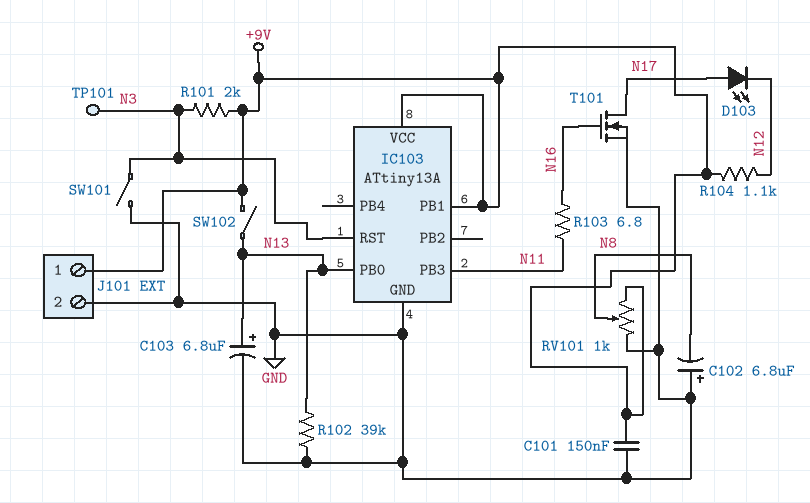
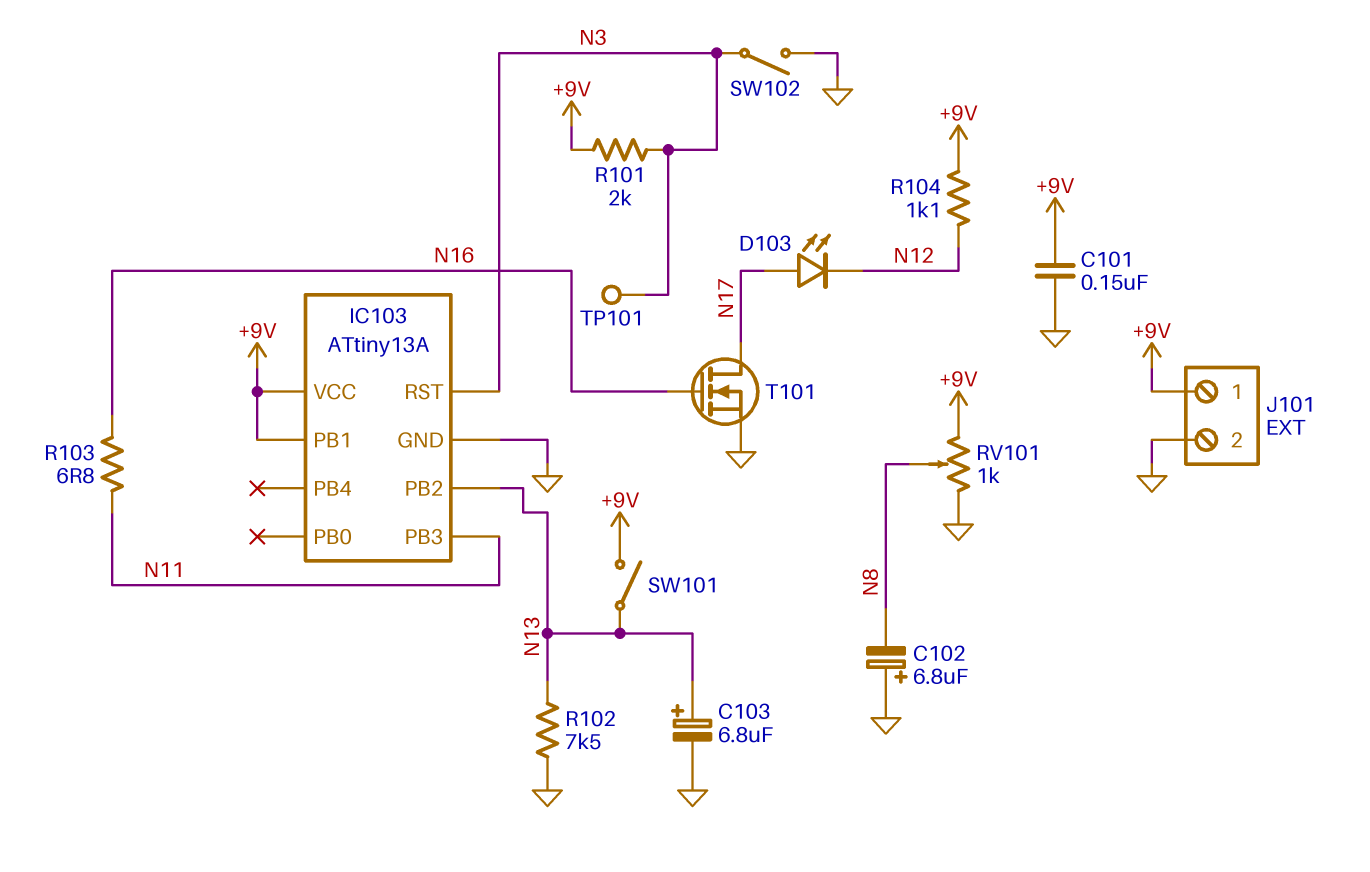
IC103 pin PB0: N13 -> none
IC103 pin PB2: none -> N13
R102: 39k (GND, N13) -> 7.5k (GND, N13)
SW101: switch (GND, N3) -> switch (+9V, N13)
SW102: switch (+9V, N13) -> switch (GND, N3)

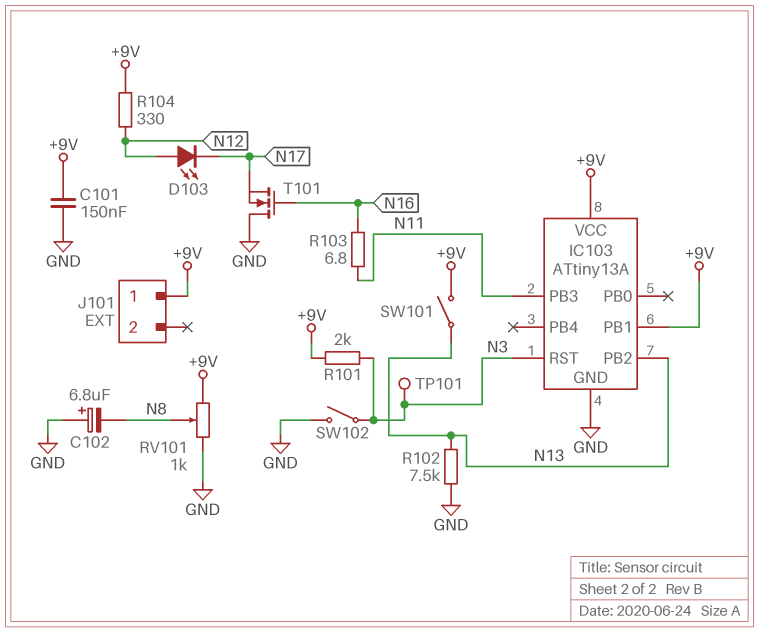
C103: 6.8uF (plus N13, minus GND) -> none
D103: LED (A N17, K N12) -> LED (A N12, K N17)
J101 pin 2: GND -> none
R104: 1.1k (+9V, N12) -> 330 (+9V, N12)
T101: NMOS (G N16, D N17, S GND) -> NMOS (G N16, D GND, S N17)

